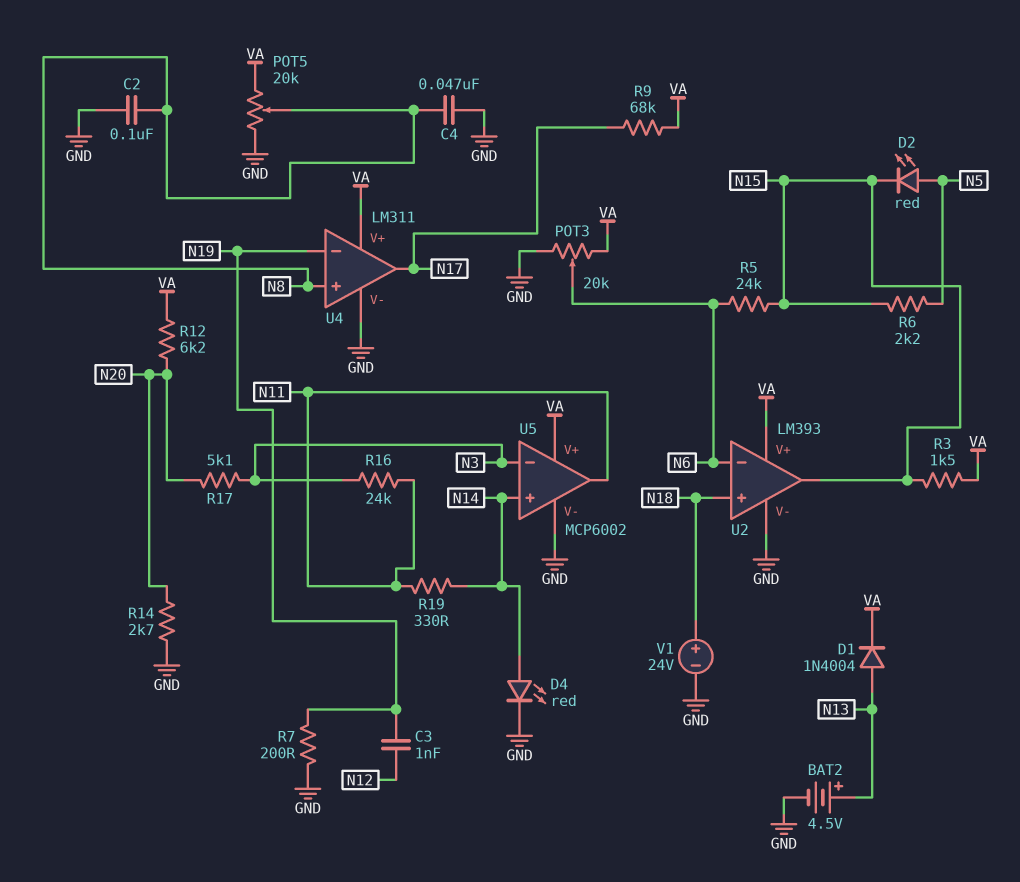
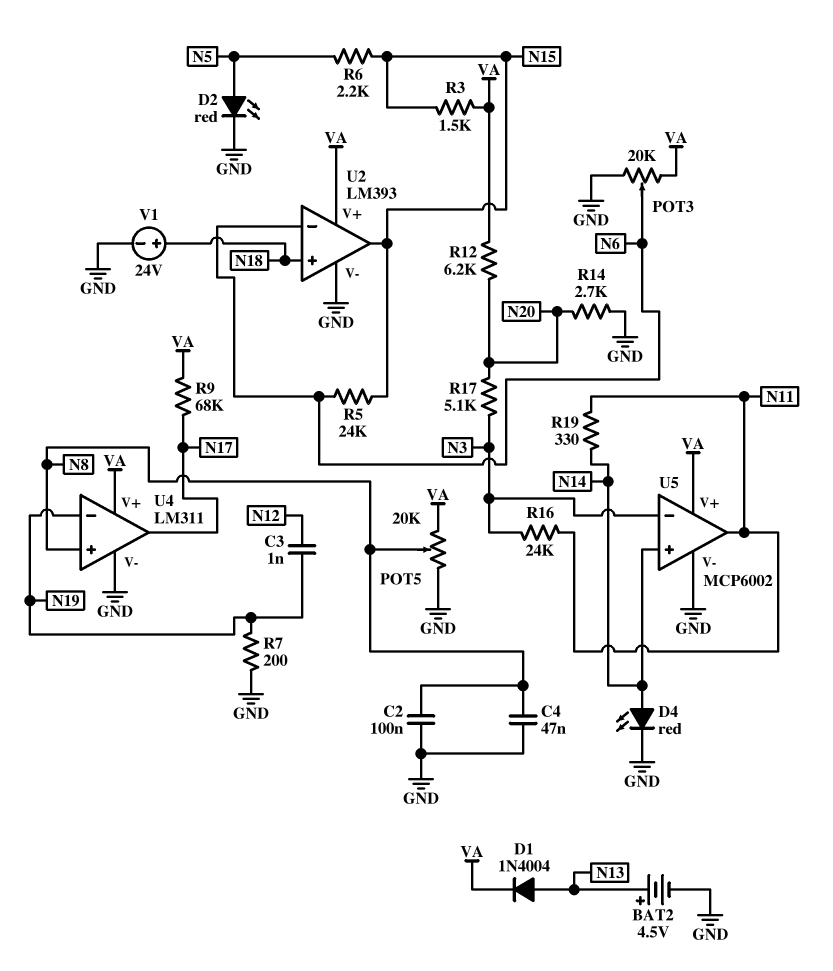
D2: LED red (A N5, K N15) -> LED red (A N5, K GND)

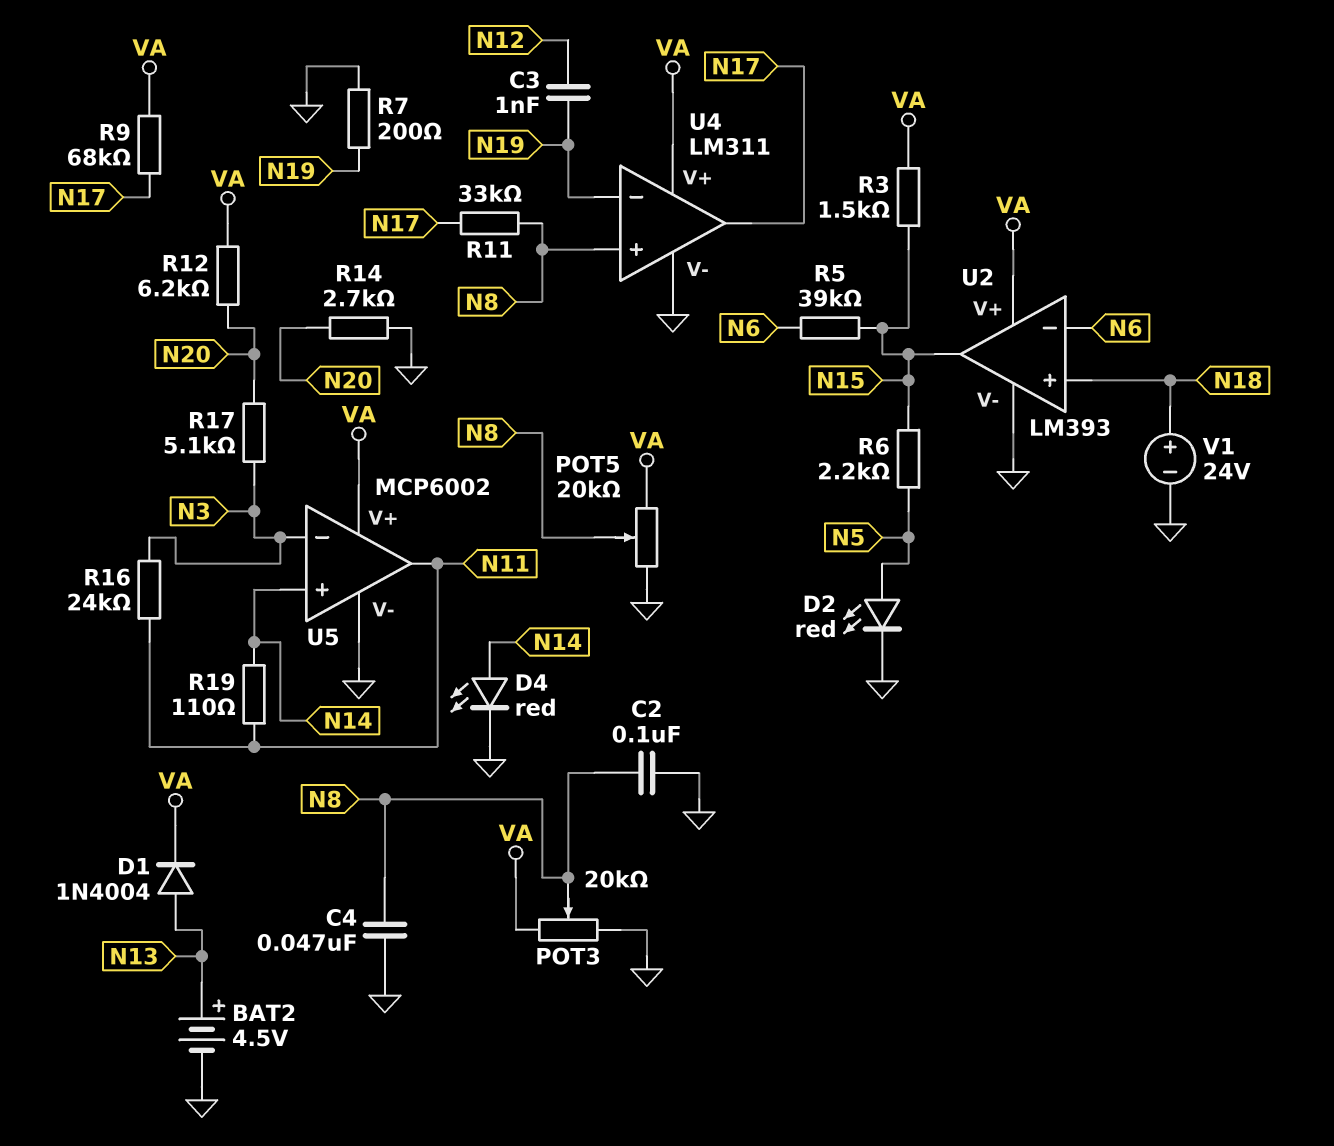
POT3: 20k (GND, VA, wiper N6) -> 20k (GND, VA, wiper N8)
R5: 24k (N6, N15) -> 39k (N6, N15)
R11: none -> 33k (N8, N17)
R19: 330 (N11, N14) -> 110 (N11, N14)

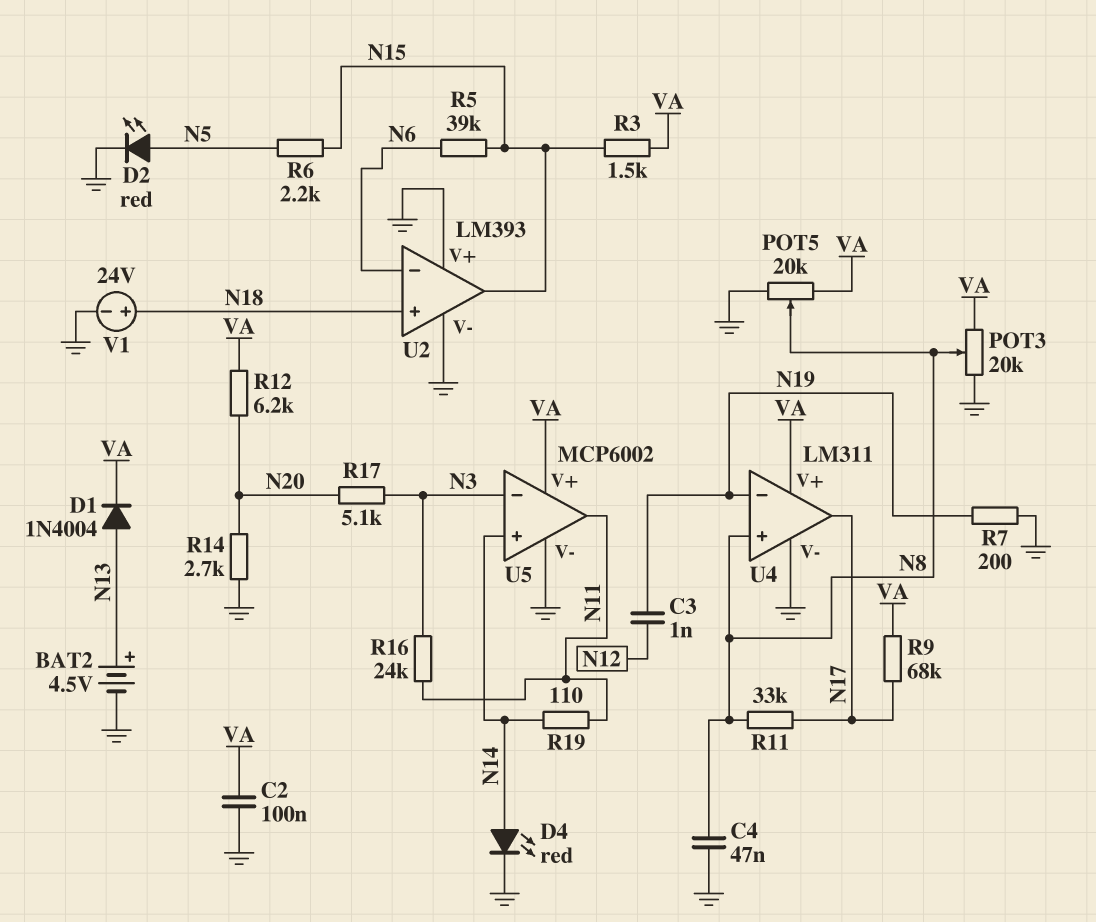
C2: 100nF (GND, N8) -> 100nF (GND, VA)
U2 pin V+: VA -> GND

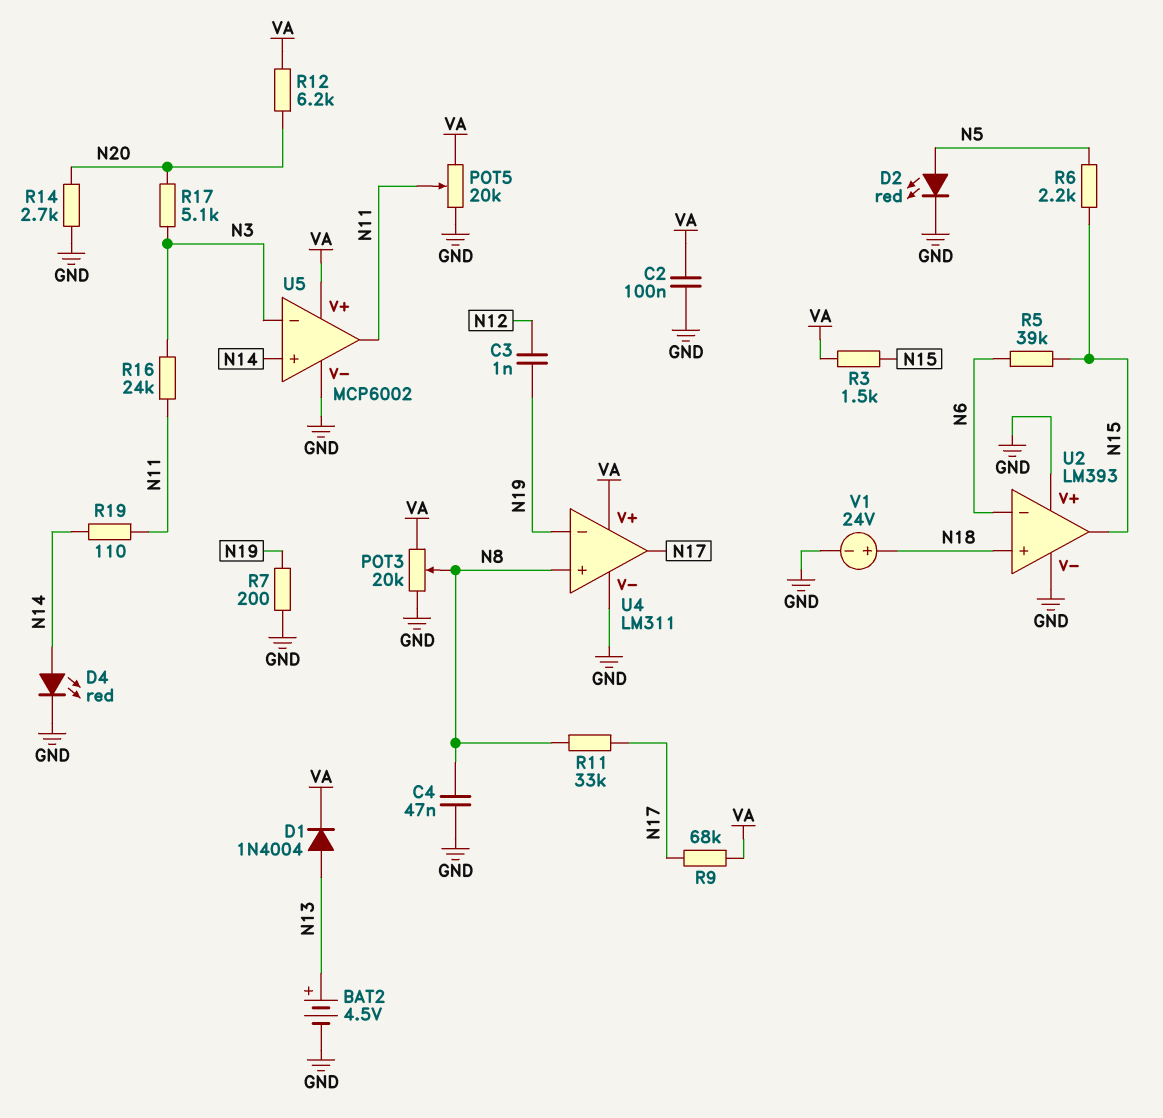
POT5: 20k (GND, VA, wiper N8) -> 20k (GND, VA, wiper N11)

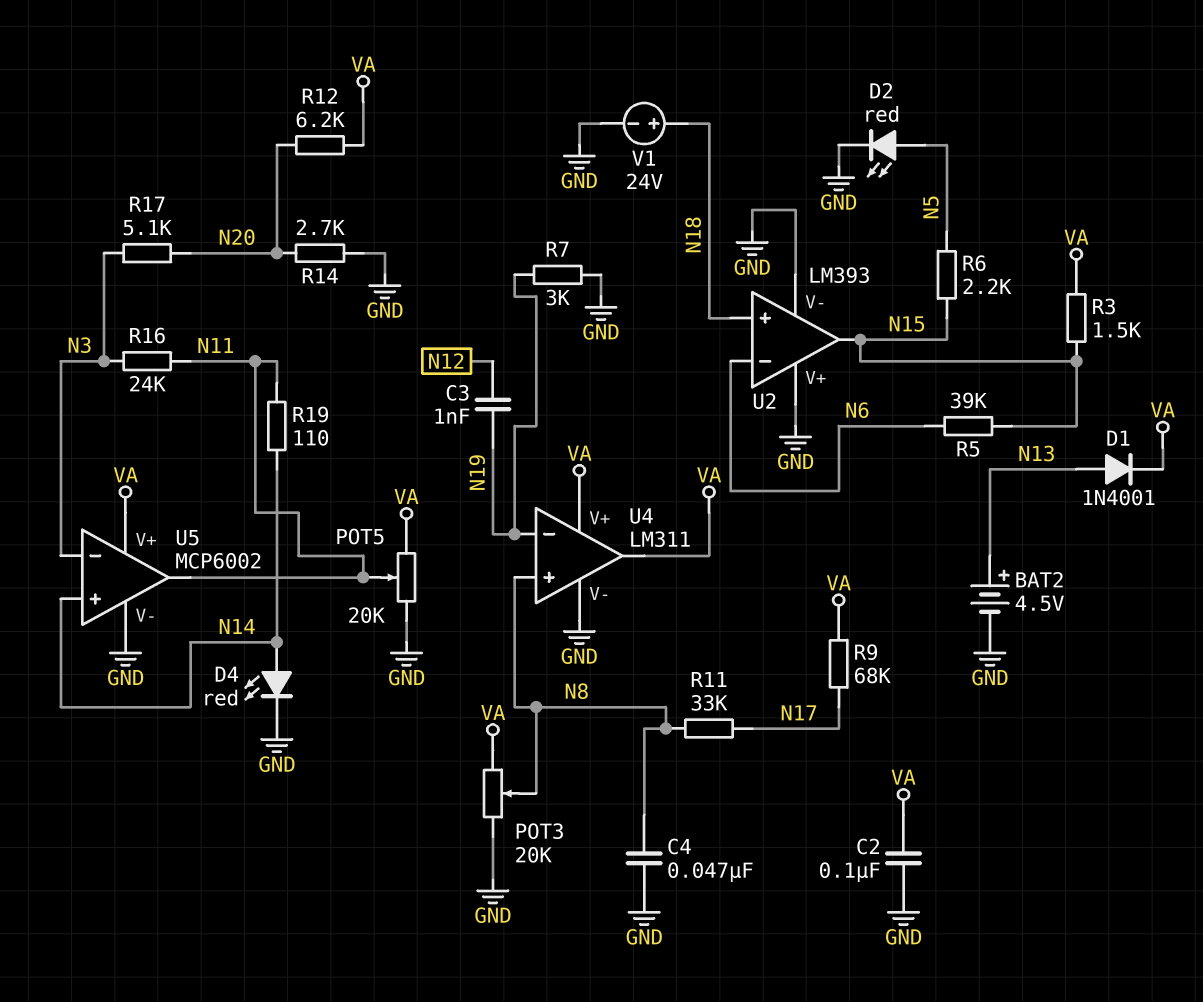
D1: diode 1N4004 (A N13, K VA) -> diode 1N4001 (A N13, K VA)
R7: 200 (GND, N19) -> 3k (GND, N19)
U4 pin out: N17 -> VA

